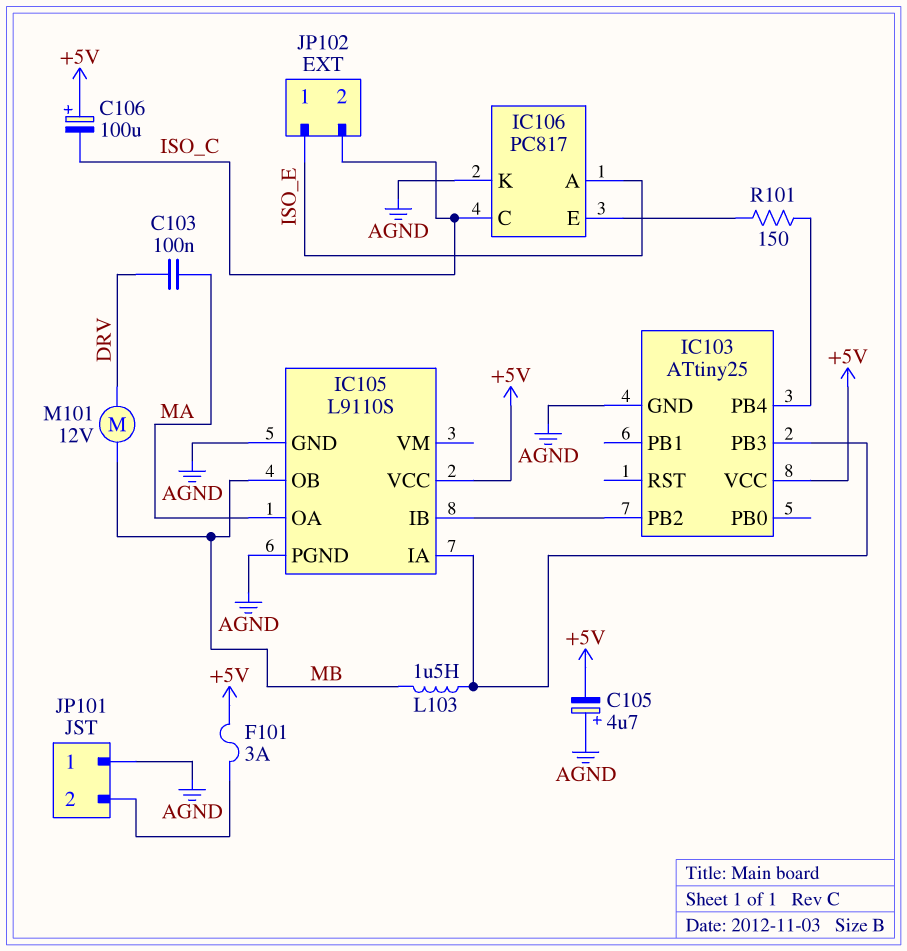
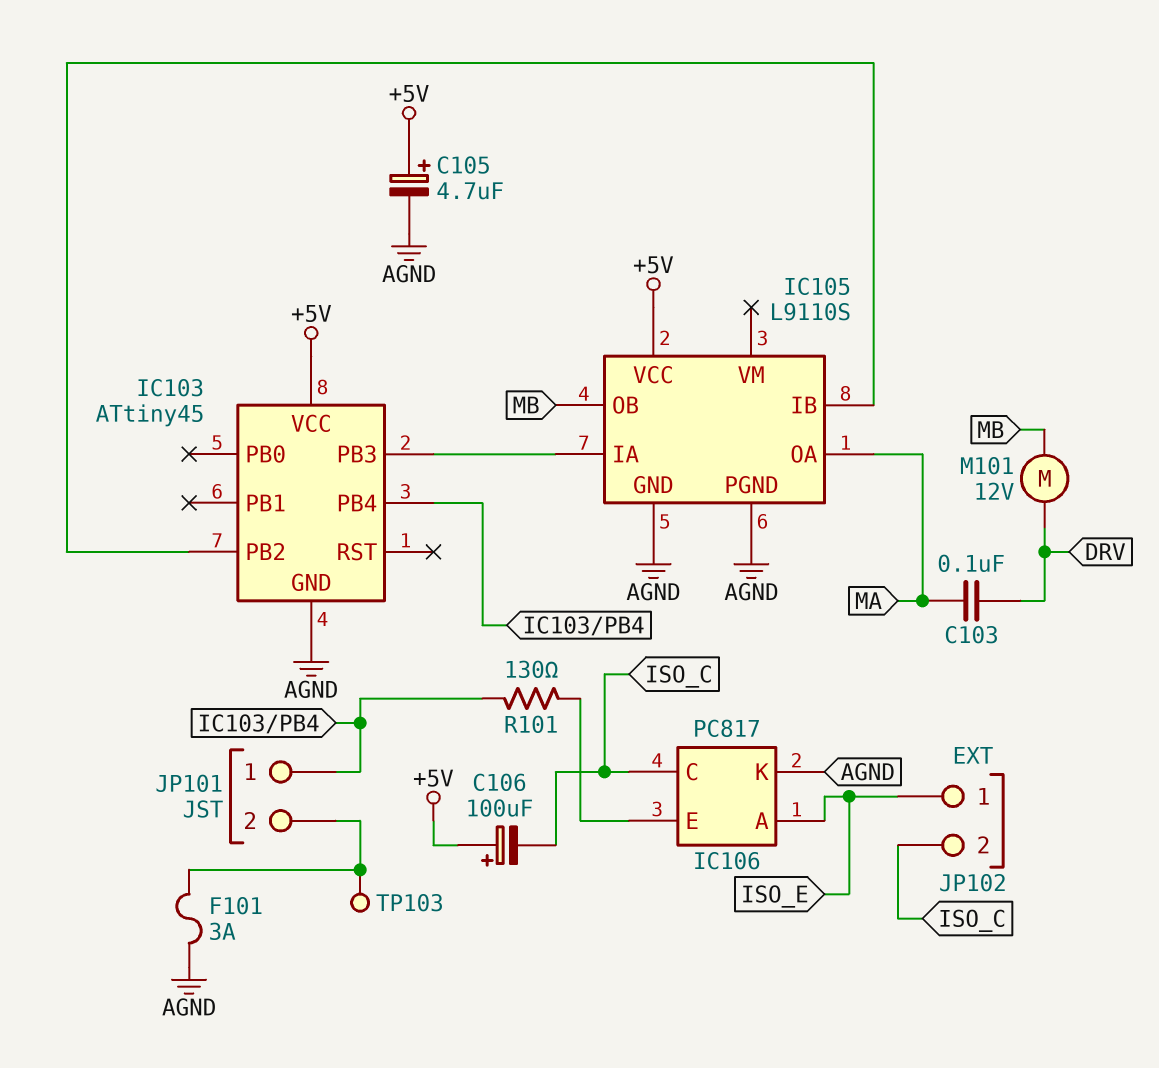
C105: 4.7uF (plus AGND, minus +5V) -> 4.7uF (plus +5V, minus AGND)
F101: 3A (+5V, JP101/2) -> 3A (AGND, JP101/2)
IC103: ATtiny25 -> ATtiny45
JP101 pin 1: AGND -> IC103/PB4
L103: 1.5uH (IC103/PB3, MB) -> none
R101: 150 (IC103/PB4, IC106/E) -> 130 (IC103/PB4, IC106/E)
TP103: none -> test point (JP101/2)

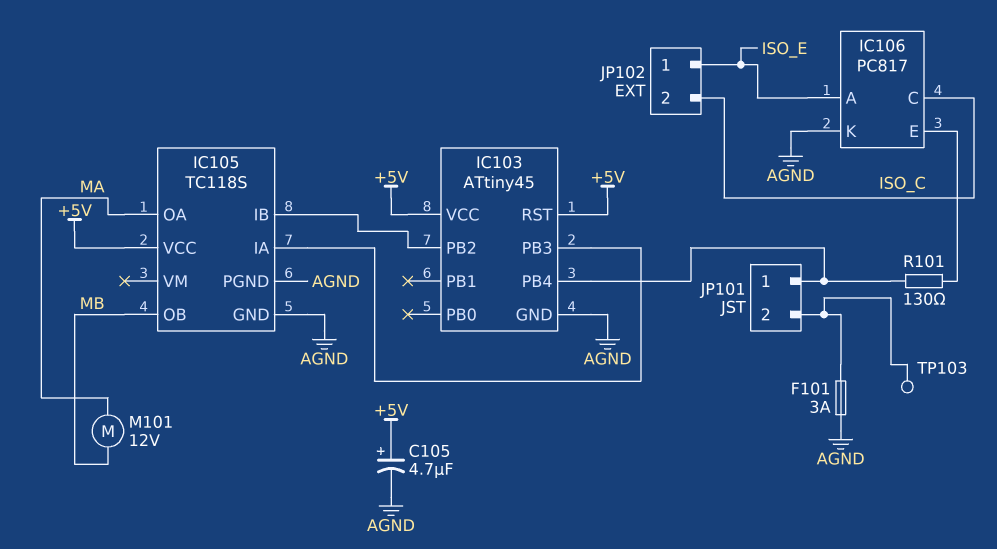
C103: 100nF (DRV, MA) -> none
C106: 100uF (plus +5V, minus ISO_C) -> none
IC103 pin RST: none -> +5V
IC105: L9110S -> TC118S
M101: motor 12V (DRV, MB) -> motor 12V (MA, MB)

